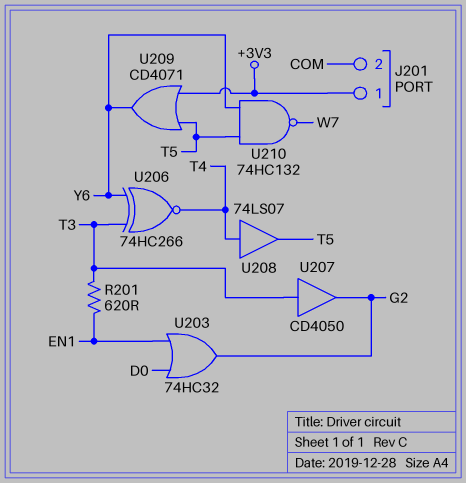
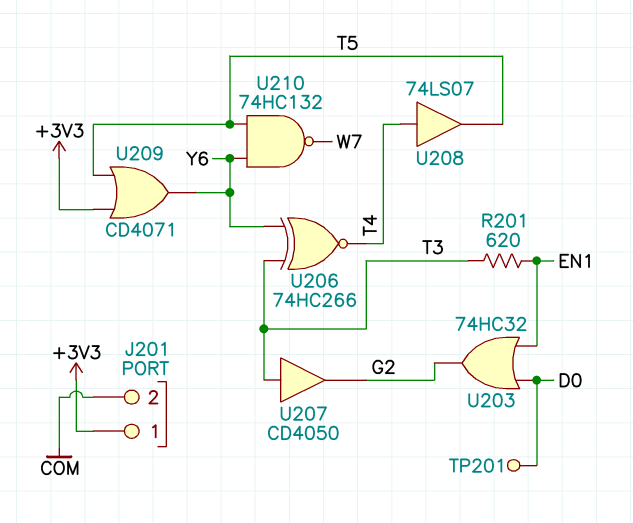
TP201: none -> test point (D0)

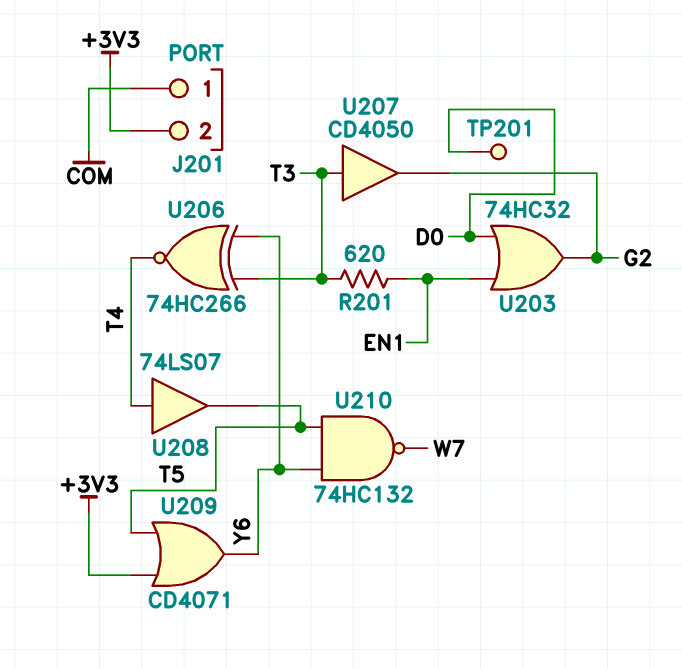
J201 pin 1: +3V3 -> COM
J201 pin 2: COM -> +3V3

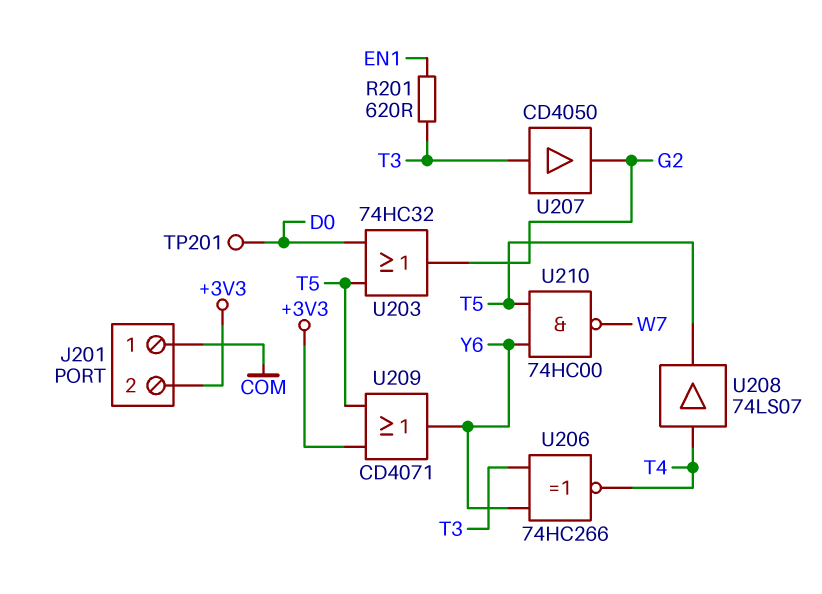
U203: OR 74HC32 (in D0, in EN1, out G2) -> OR 74HC32 (in D0, in T5, out G2)
U210: NAND 74HC132 (in T5, in Y6, out W7) -> NAND 74HC00 (in T5, in Y6, out W7)

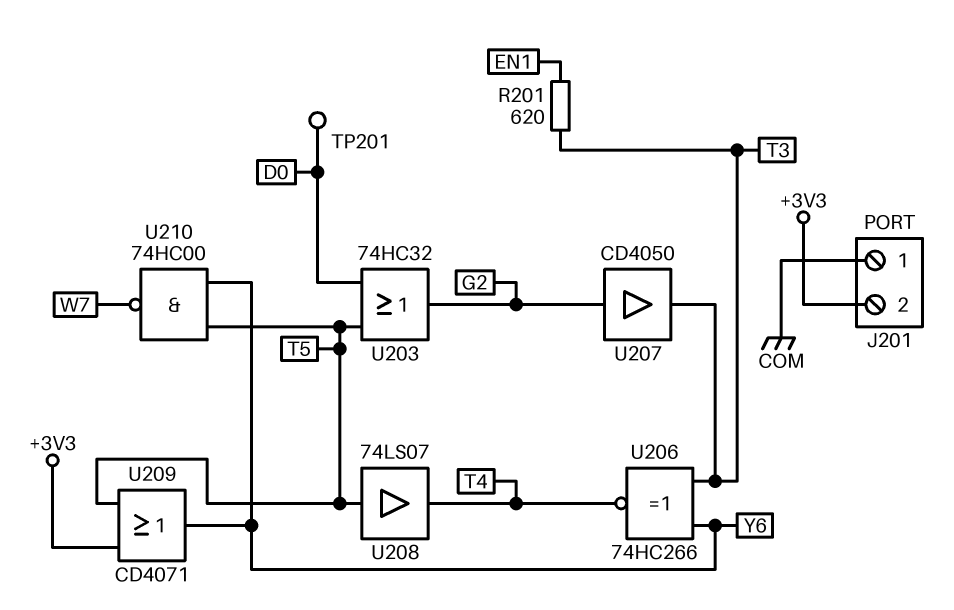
U207: buffer CD4050 (in T3, out G2) -> buffer CD4050 (in G2, out T3)
U208: buffer 74LS07 (in T4, out T5) -> buffer 74LS07 (in T5, out T4)

